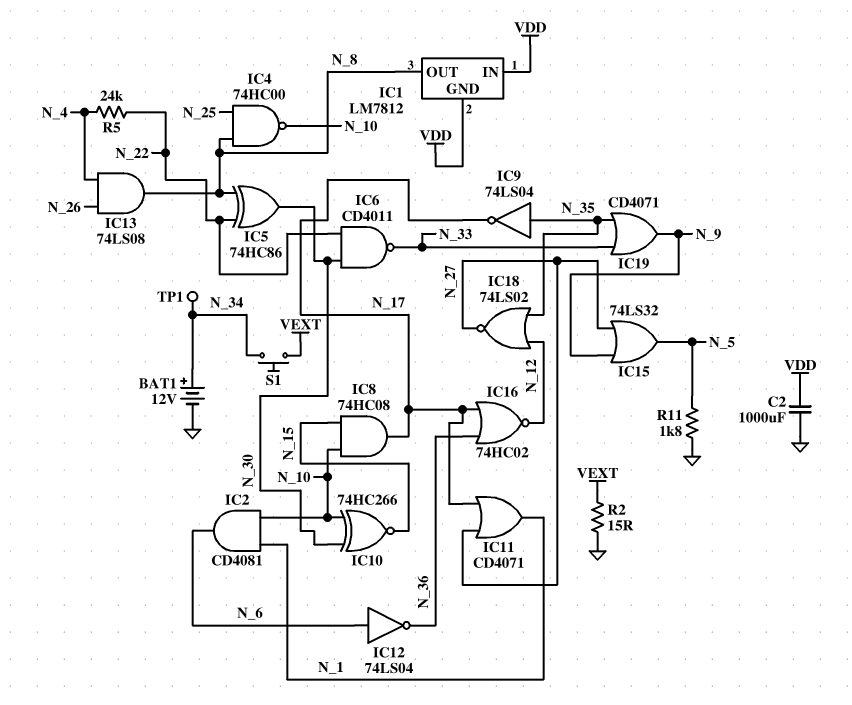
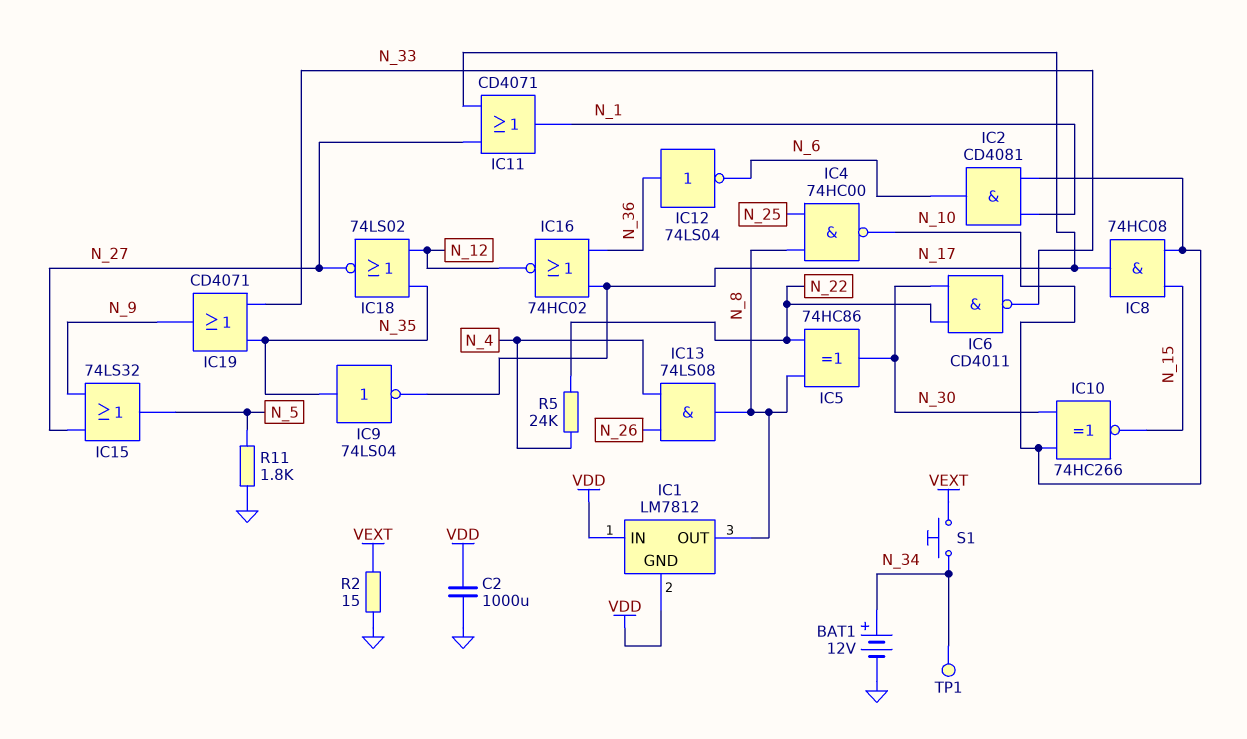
IC12: NOT 74LS04 (in N_6, out N_36) -> NOT 74LS04 (in N_36, out N_6)

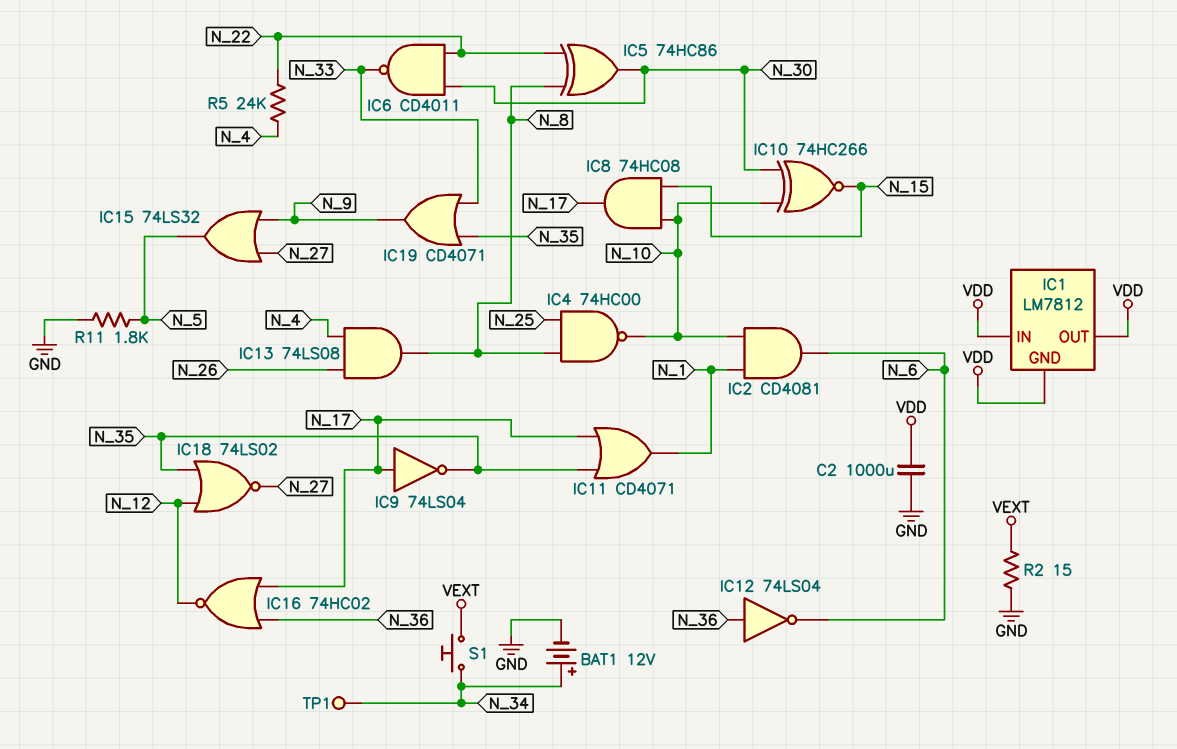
IC1 pin OUT: N_8 -> VDD
IC9: NOT 74LS04 (in N_35, out N_17) -> NOT 74LS04 (in N_17, out N_35)
IC11: OR CD4071 (in N_17, in N_27, out N_1) -> OR CD4071 (in N_17, in N_35, out N_1)

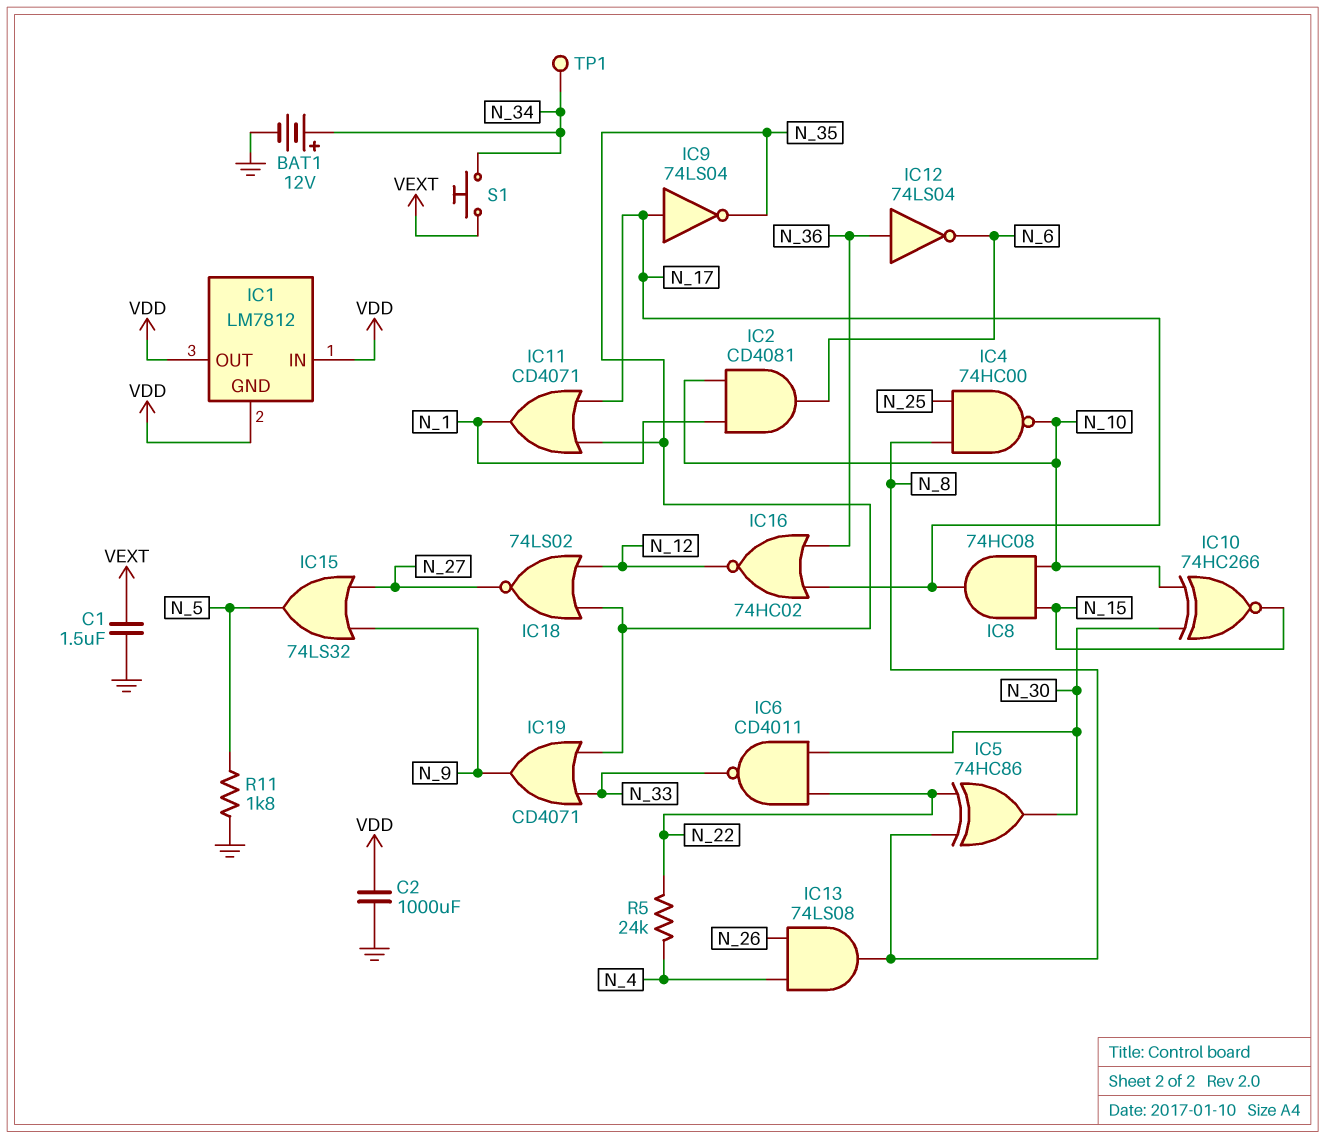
C1: none -> 1.5uF (GND, VEXT)
R2: 15 (GND, VEXT) -> none

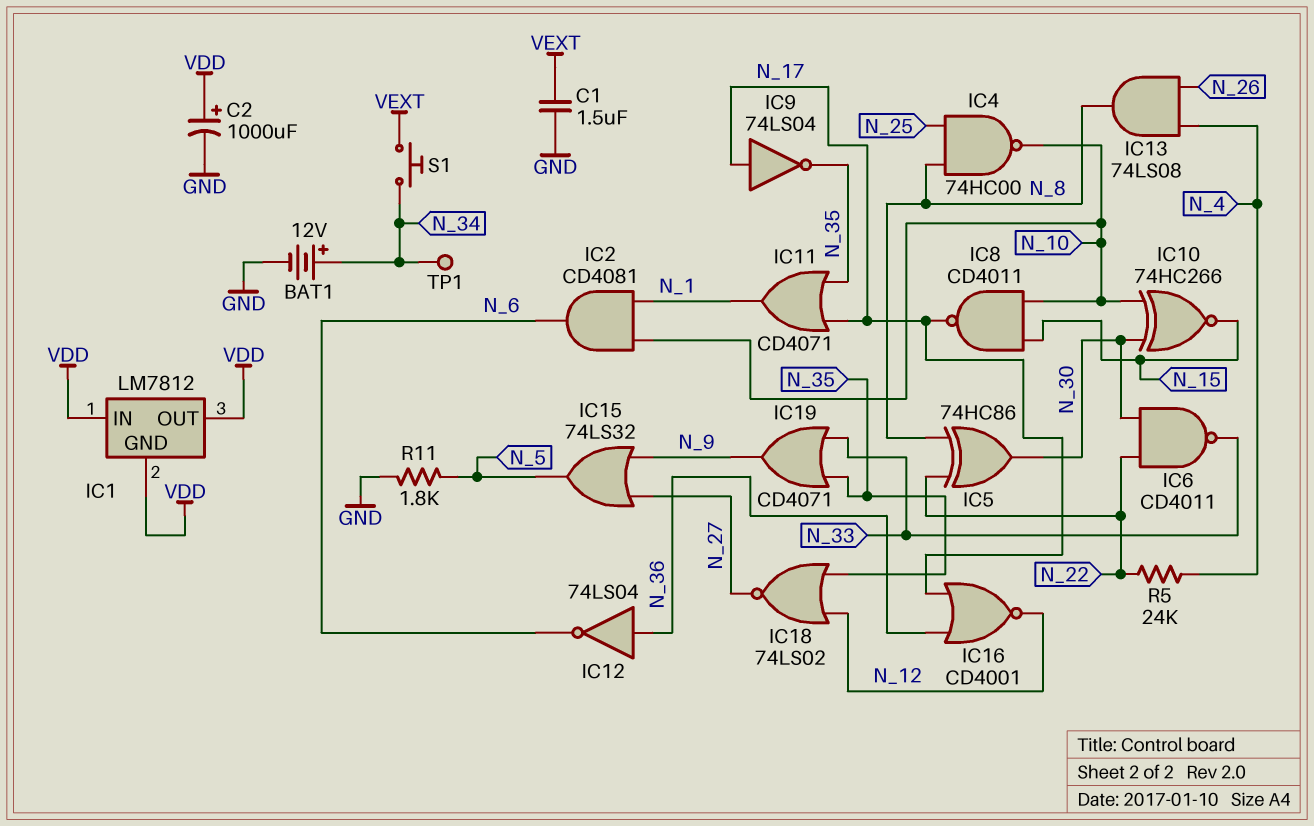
C2: 1000uF (GND, VDD) -> 1000uF (plus VDD, minus GND)
IC8: AND 74HC08 (in N_10, in N_15, out N_17) -> NAND CD4011 (in N_10, in N_15, out N_17)
IC16: NOR 74HC02 (in N_17, in N_36, out N_12) -> NOR CD4001 (in N_17, in N_36, out N_12)

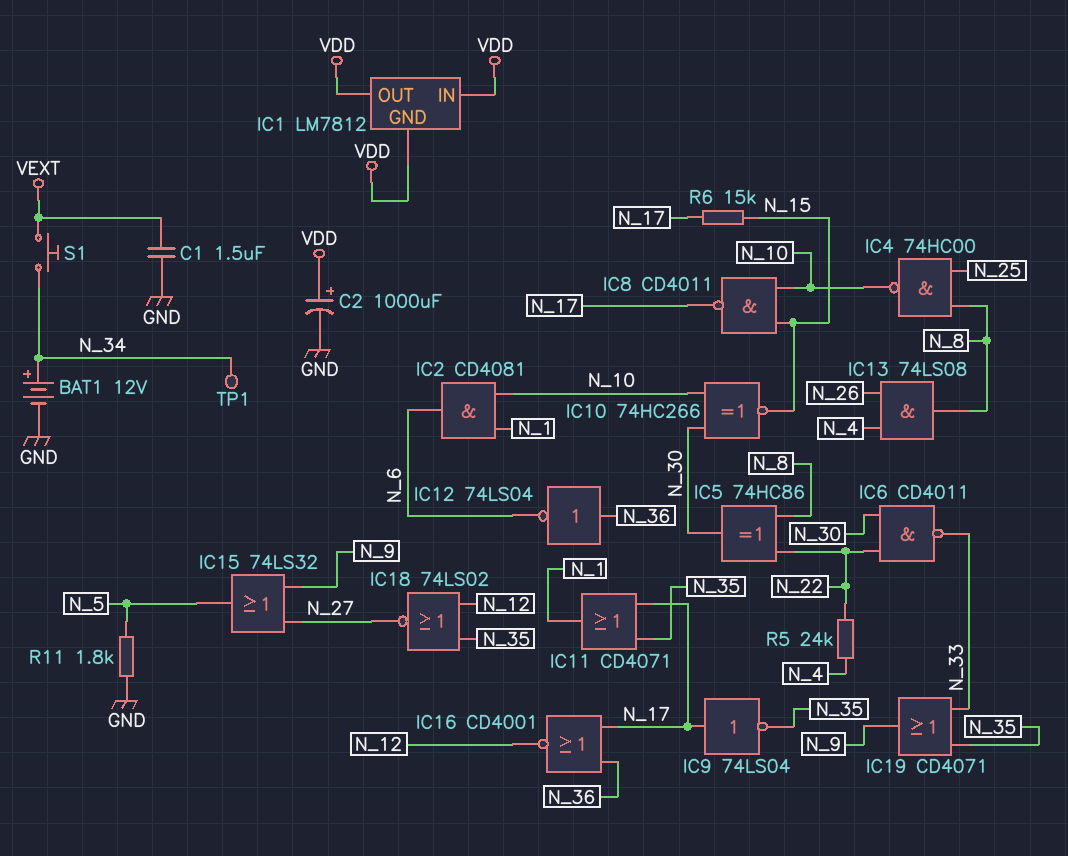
R6: none -> 15k (N_15, N_17)

